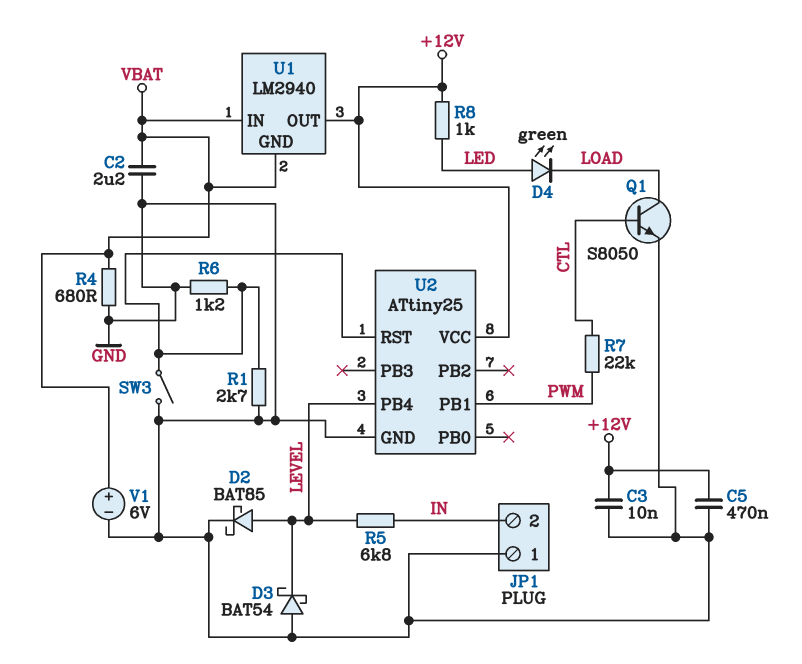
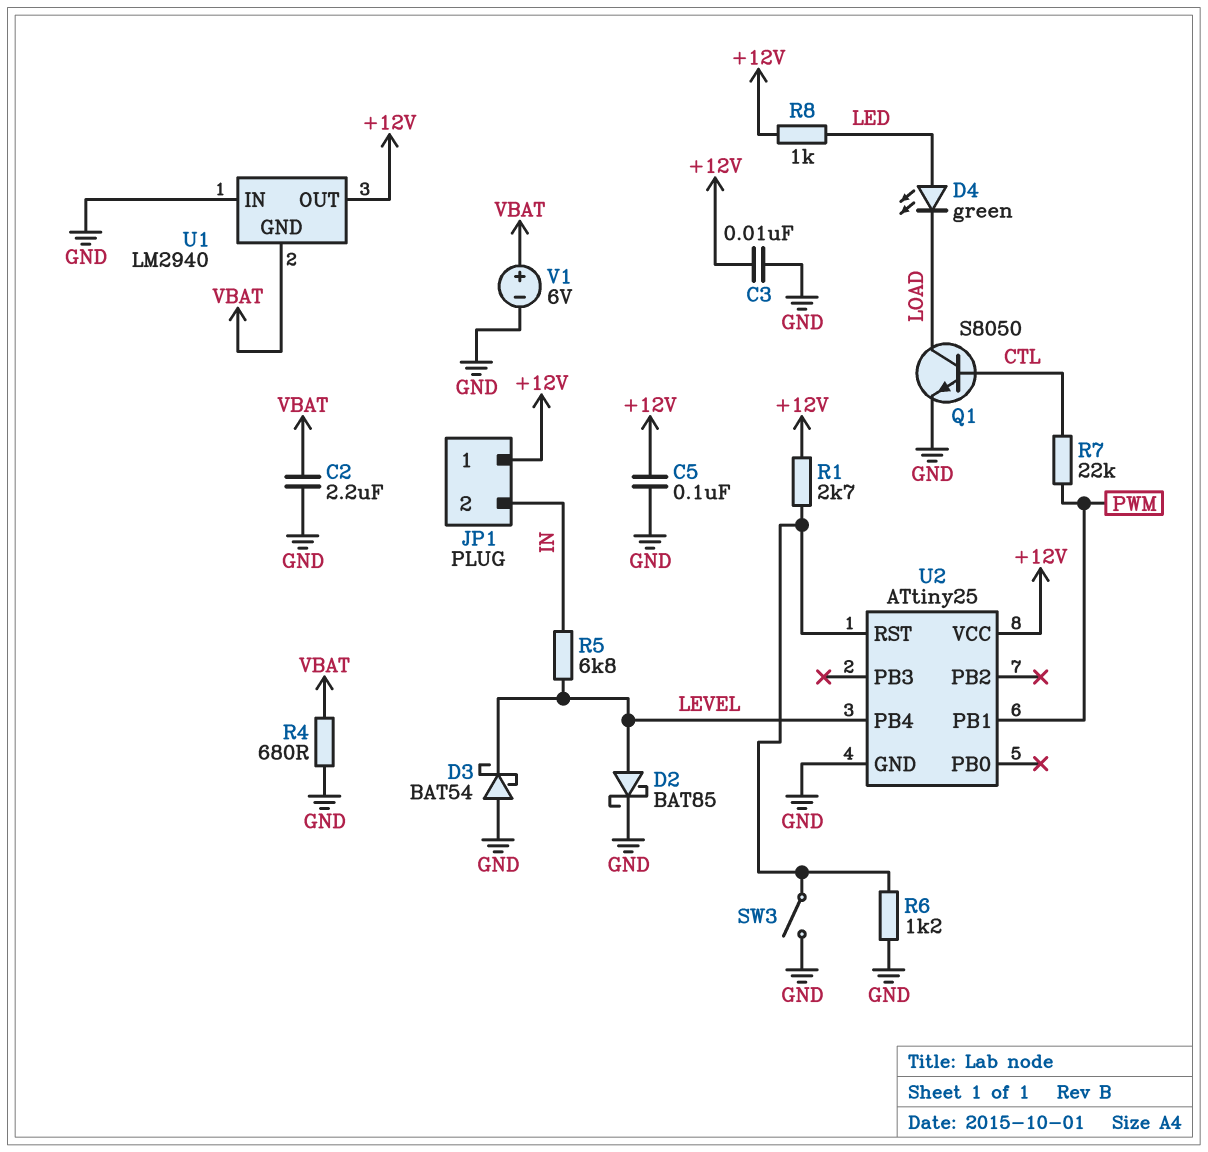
C5: 470nF (+12V, GND) -> 100nF (+12V, GND)
JP1 pin 1: GND -> +12V
R1: 2.7k (GND, U2/RST) -> 2.7k (+12V, U2/RST)
U1 pin IN: VBAT -> GND

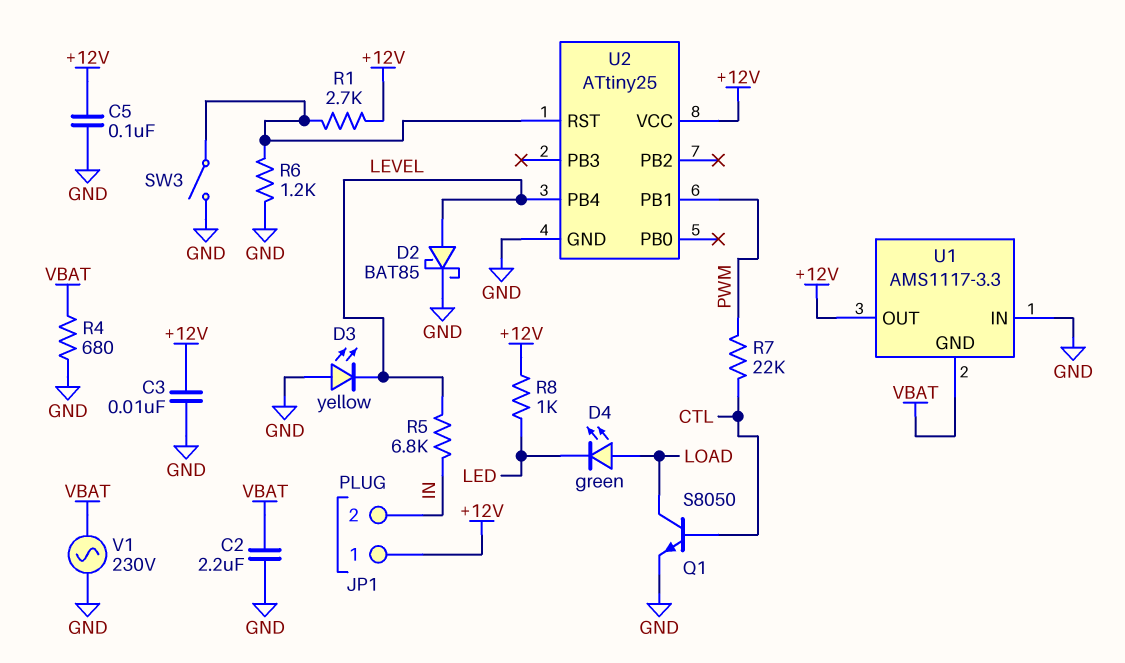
D3: schottky BAT54 (A GND, K LEVEL) -> LED yellow (A GND, K LEVEL)
D4: LED green (A LED, K LOAD) -> LED green (A LOAD, K LED)
U1: LM2940 -> AMS1117-3.3
V1: 6V (plus VBAT, minus GND) -> AC 230V (GND, VBAT)

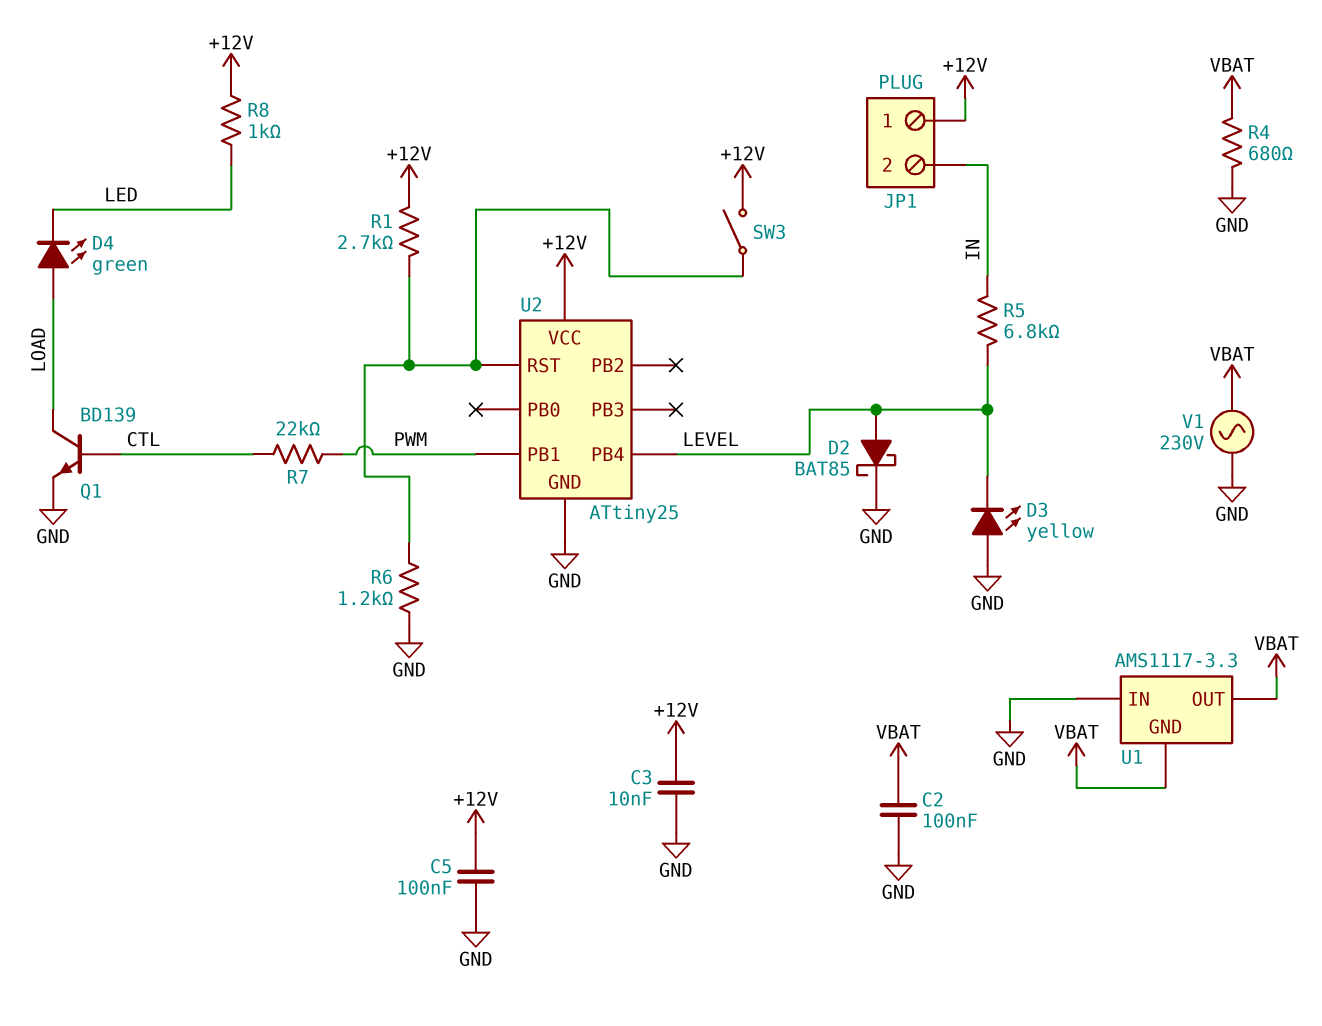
C2: 2.2uF (GND, VBAT) -> 100nF (GND, VBAT)
Q1: NPN S8050 (B CTL, C LOAD, E GND) -> NPN BD139 (B CTL, C LOAD, E GND)
SW3: switch (GND, U2/RST) -> switch (+12V, U2/RST)
U1 pin OUT: +12V -> VBAT

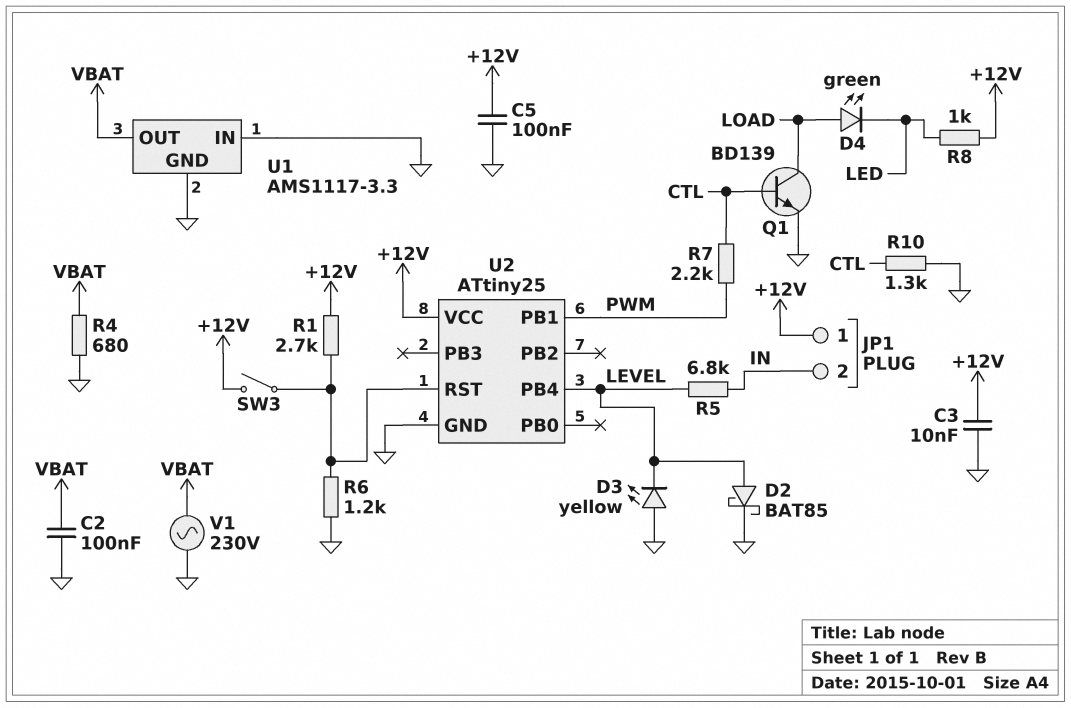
R7: 22k (CTL, PWM) -> 2.2k (CTL, PWM)
R10: none -> 1.3k (CTL, GND)
U1 pin GND: VBAT -> GND

